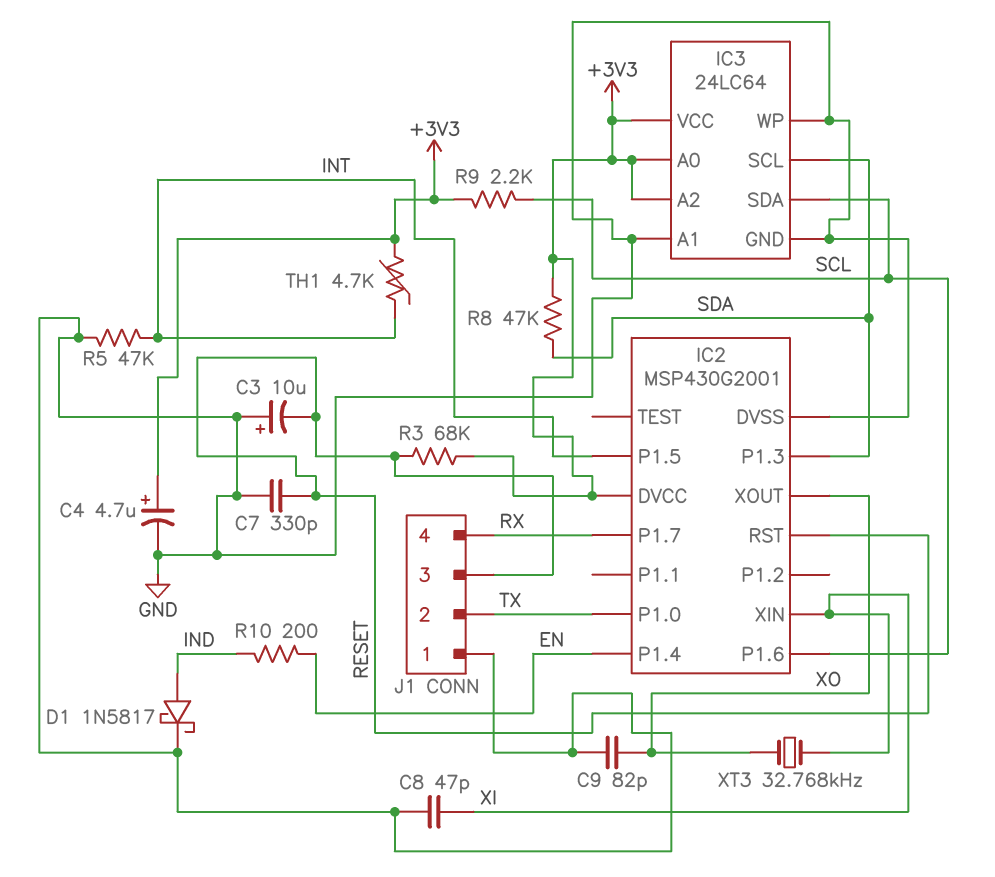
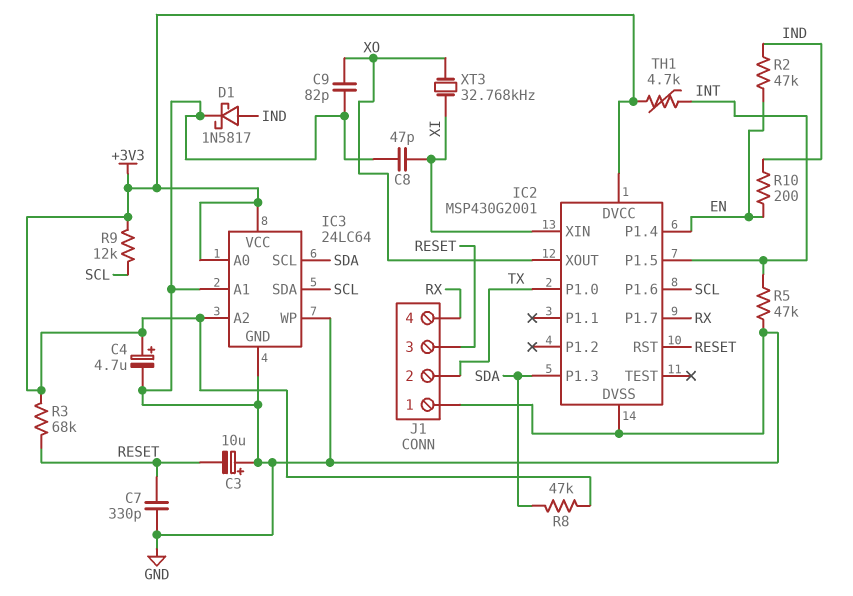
R2: none -> 47k (EN, IND)
R9: 2.2k (+3V3, SCL) -> 12k (+3V3, SCL)

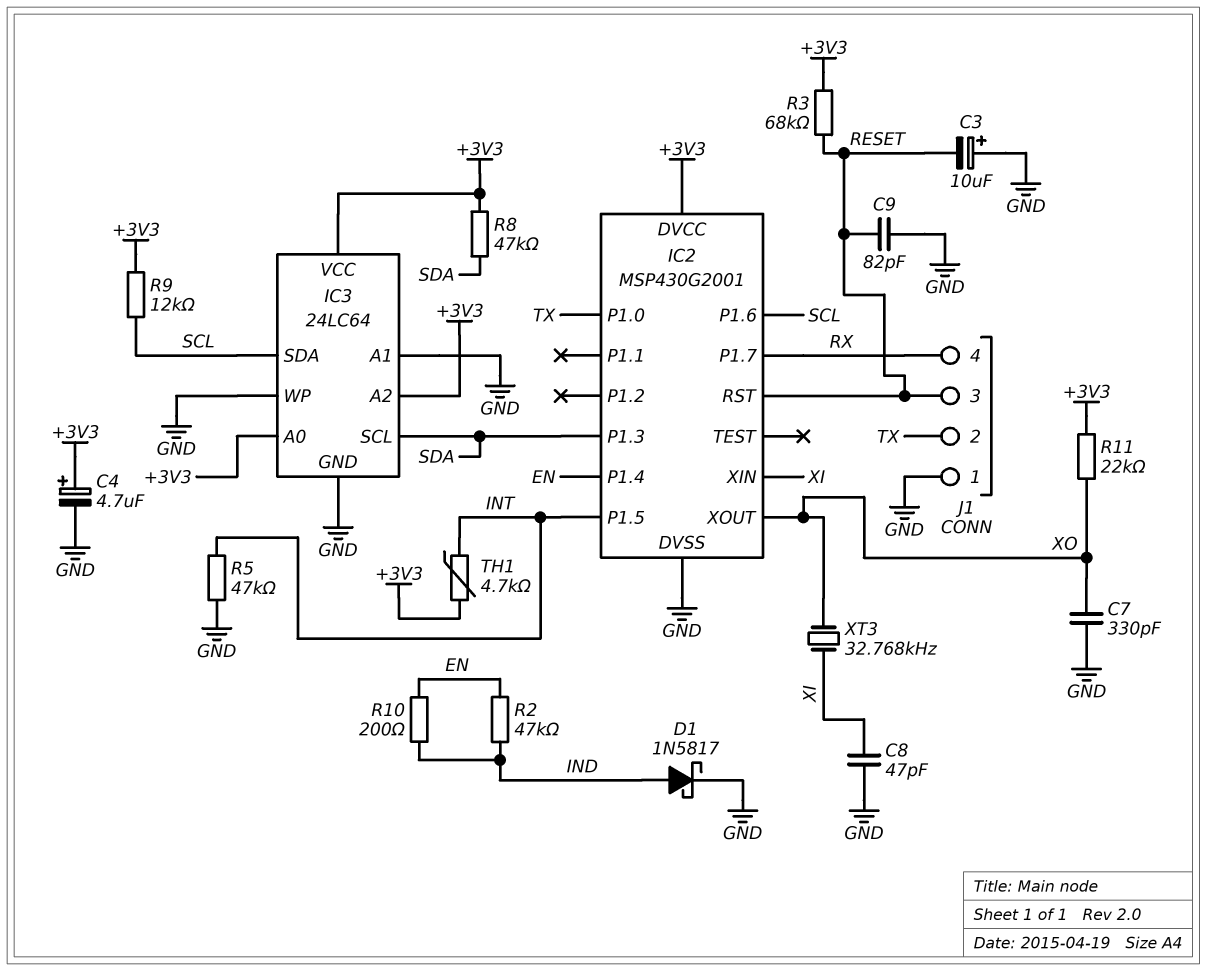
C7: 330pF (GND, RESET) -> 330pF (GND, XO)
C9: 82pF (GND, XO) -> 82pF (GND, RESET)
R11: none -> 22k (+3V3, XO)

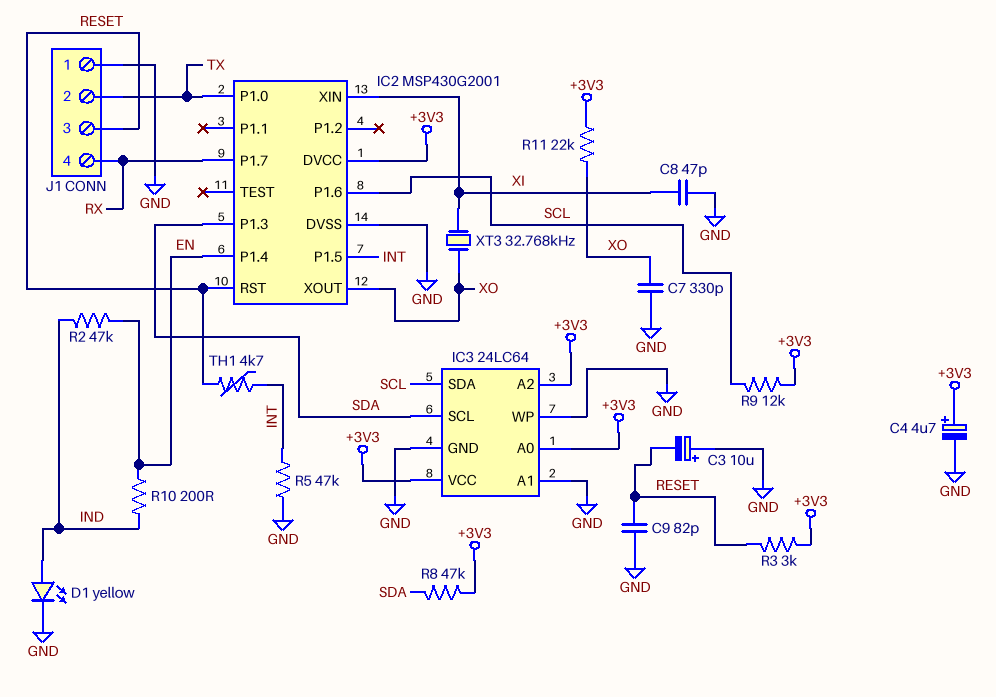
D1: schottky 1N5817 (A IND, K GND) -> LED yellow (A IND, K GND)
R3: 68k (+3V3, RESET) -> 3k (+3V3, RESET)
TH1: 4.7k (+3V3, INT) -> 4.7k (INT, RESET)

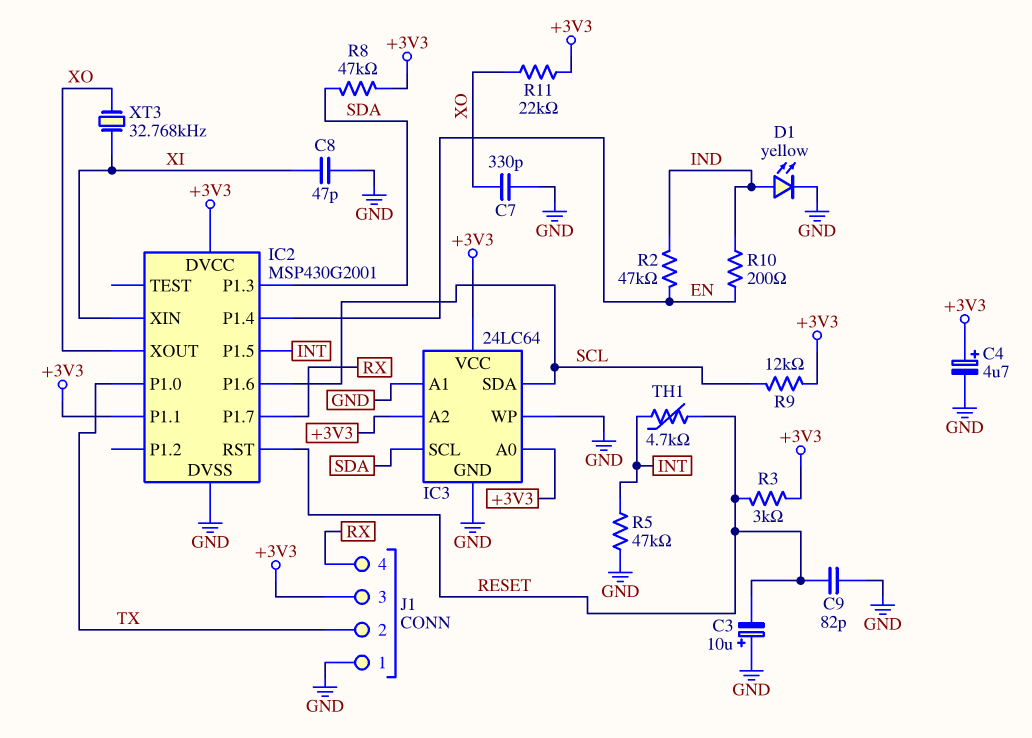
IC2 pin P1.1: none -> +3V3
J1 pin 3: RESET -> +3V3

